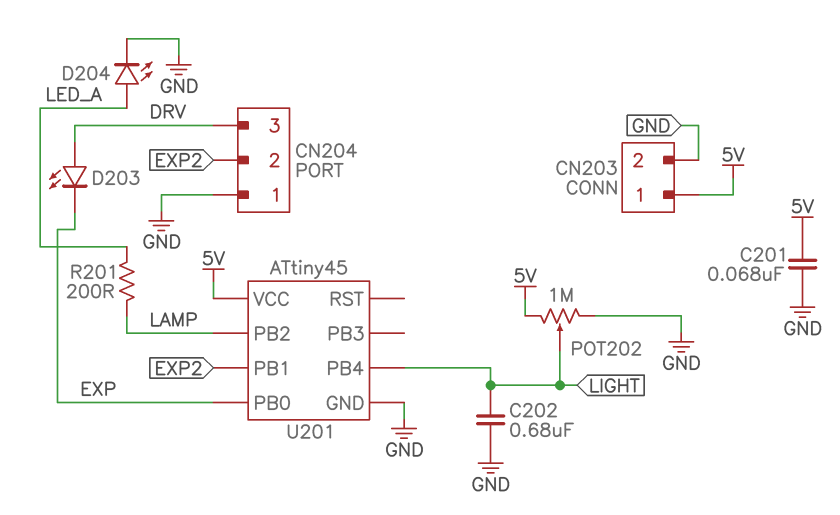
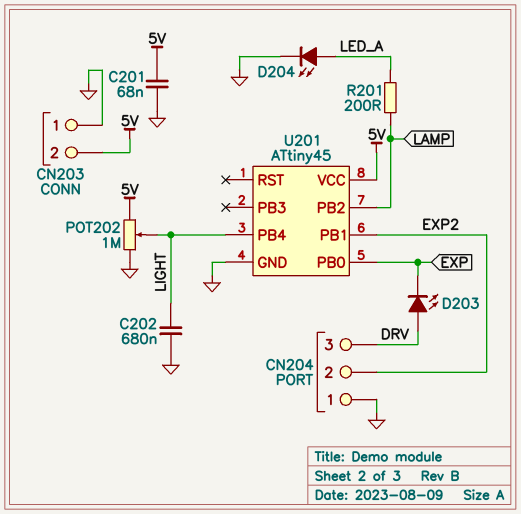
CN203 pin 1: 5V -> GND
CN203 pin 2: GND -> 5V

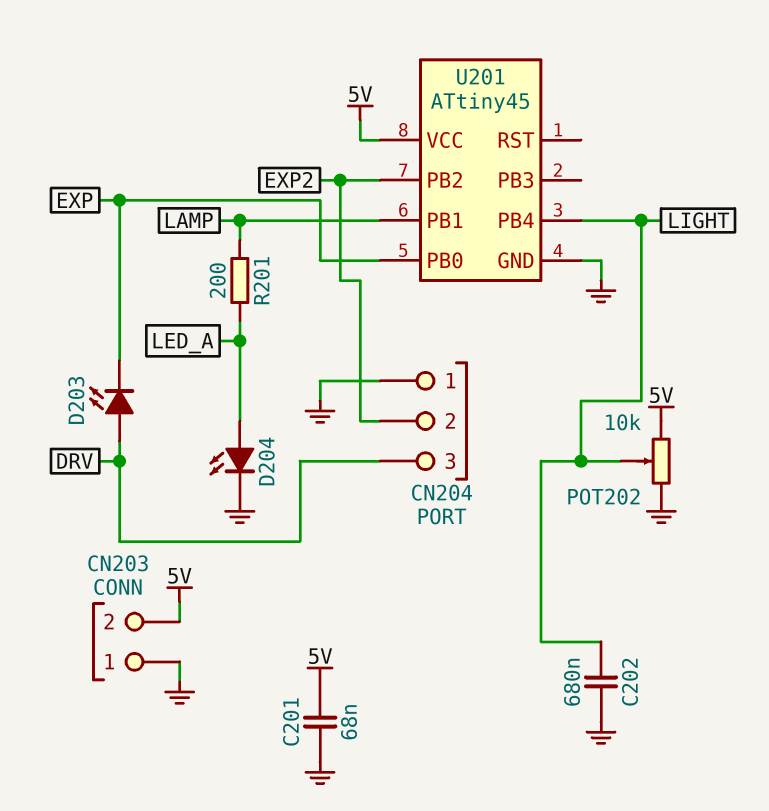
POT202: 1M (5V, GND, wiper LIGHT) -> 10k (5V, GND, wiper LIGHT)
U201 pin PB1: EXP2 -> LAMP
U201 pin PB2: LAMP -> EXP2

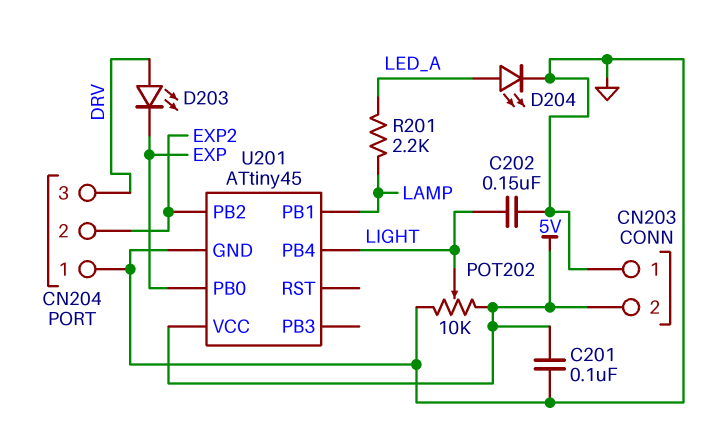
C201: 68nF (5V, GND) -> 100nF (5V, GND)
C202: 680nF (GND, LIGHT) -> 150nF (GND, LIGHT)
R201: 200 (LAMP, LED_A) -> 2.2k (LAMP, LED_A)

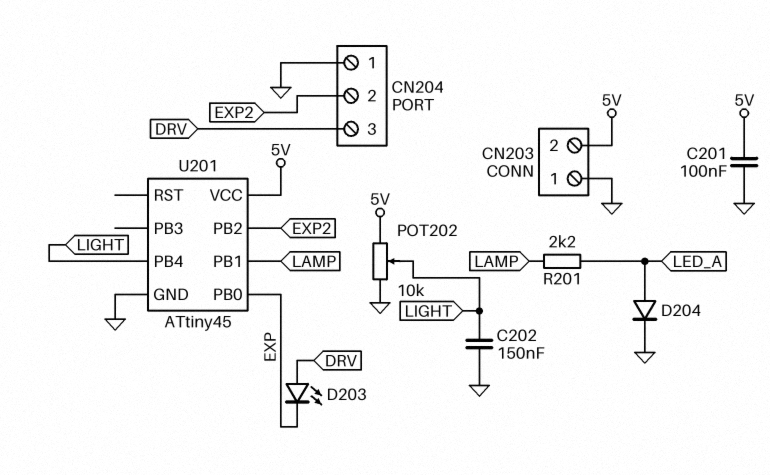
D204: LED (A LED_A, K GND) -> diode (A LED_A, K GND)

